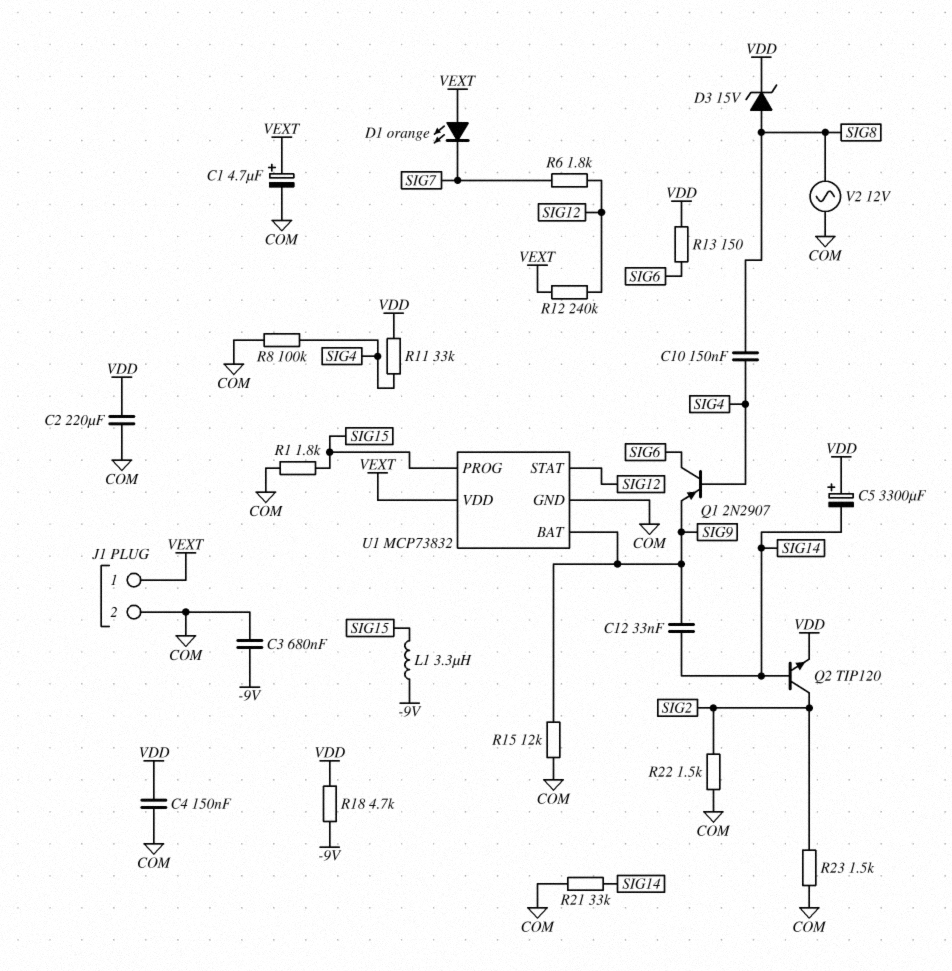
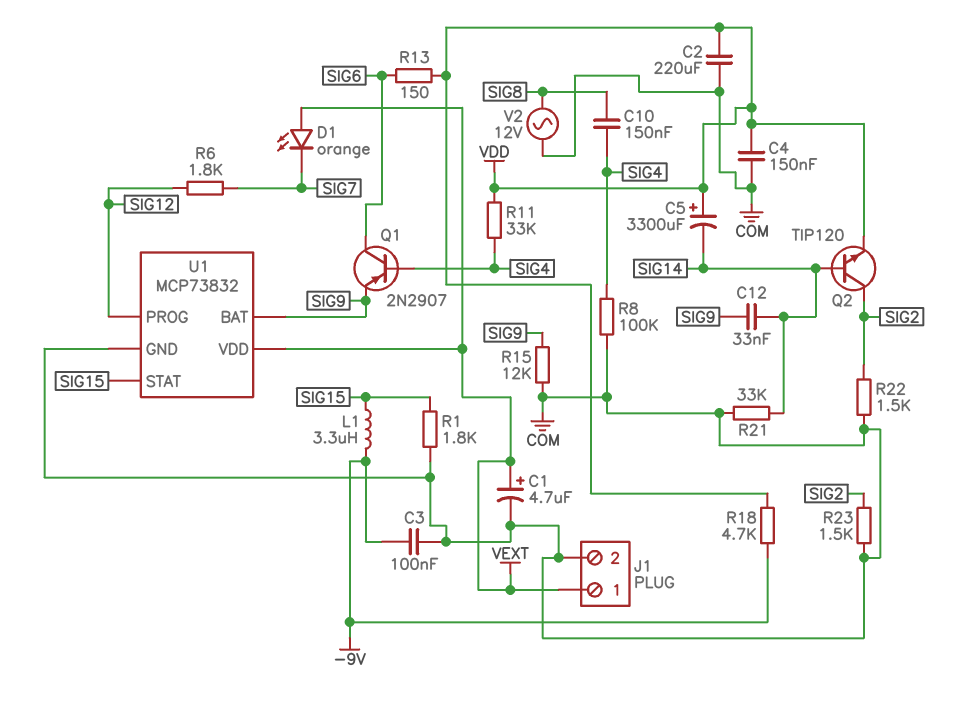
C3: 680nF (-9V, COM) -> 100nF (-9V, COM)
D3: zener 15V (A SIG8, K VDD) -> none
R12: 240k (SIG12, VEXT) -> none
U1 pin PROG: SIG15 -> SIG12
U1 pin STAT: SIG12 -> SIG15

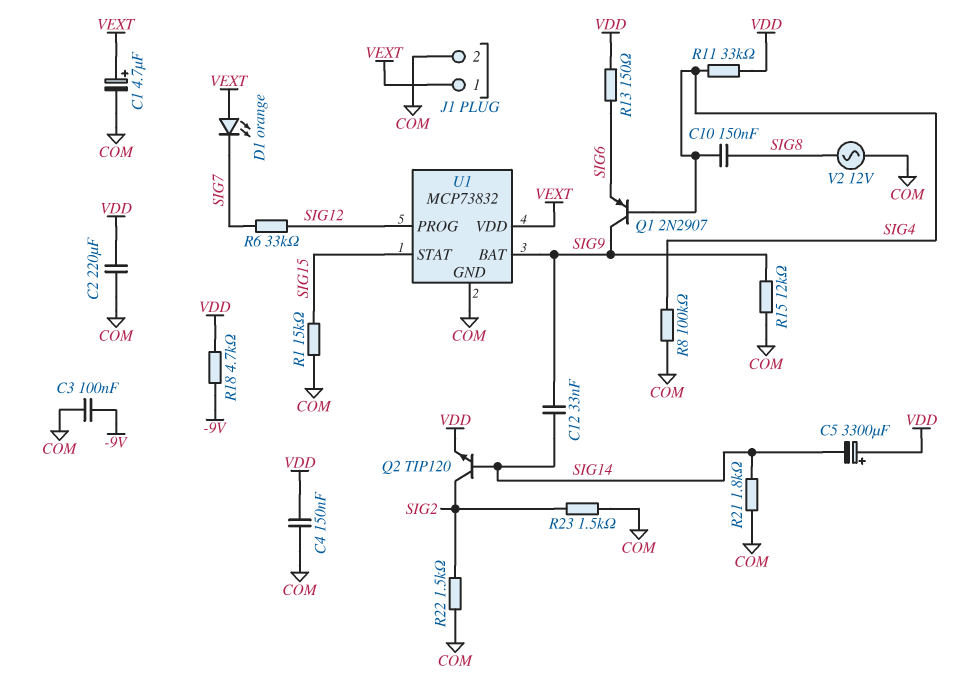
L1: 3.3uH (-9V, SIG15) -> none
Q1: PNP 2N2907 (B SIG4, C SIG6, E SIG9) -> PNP 2N2907 (B SIG4, C SIG9, E SIG6)
R1: 1.8k (COM, SIG15) -> 15k (COM, SIG15)
R6: 1.8k (SIG7, SIG12) -> 33k (SIG7, SIG12)
R21: 33k (COM, SIG14) -> 1.8k (COM, SIG14)

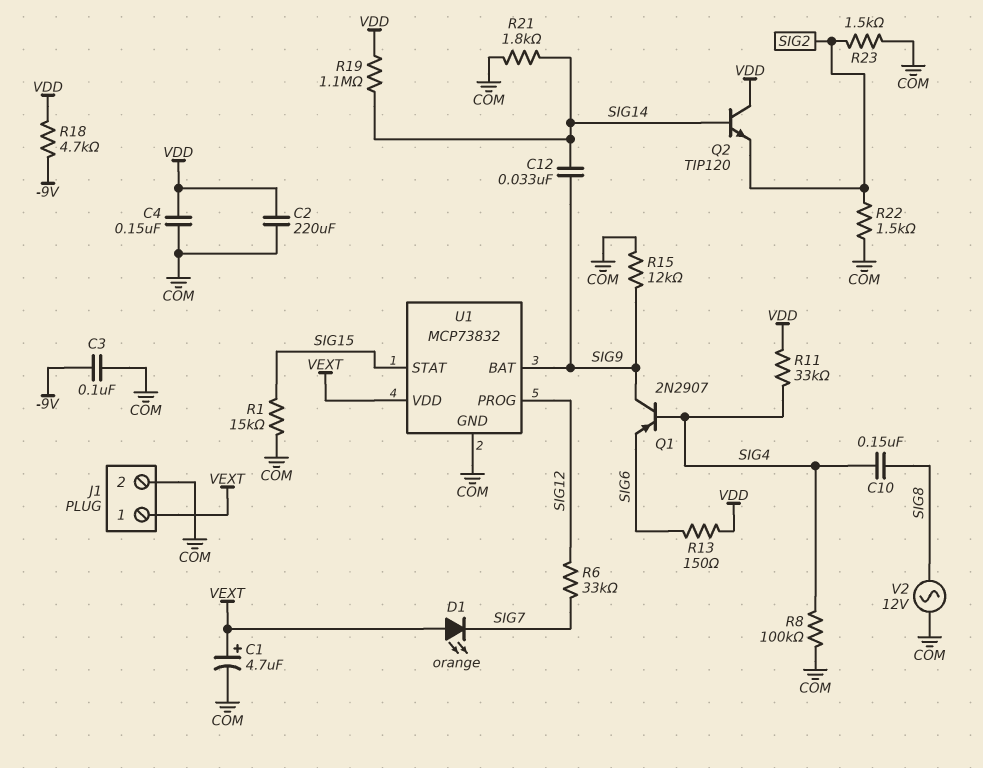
C5: 3300uF (plus VDD, minus SIG14) -> none
Q2: NPN TIP120 (B SIG14, C SIG2, E VDD) -> NPN TIP120 (B SIG14, C VDD, E SIG2)
R19: none -> 1.1M (SIG14, VDD)

